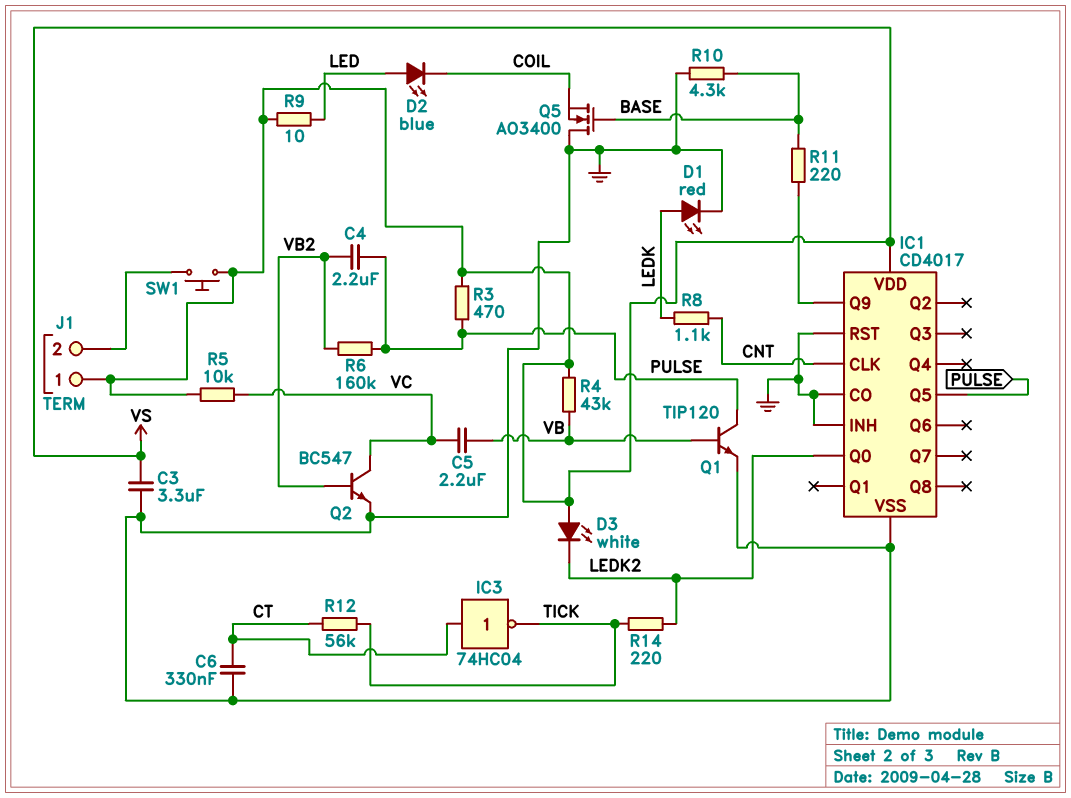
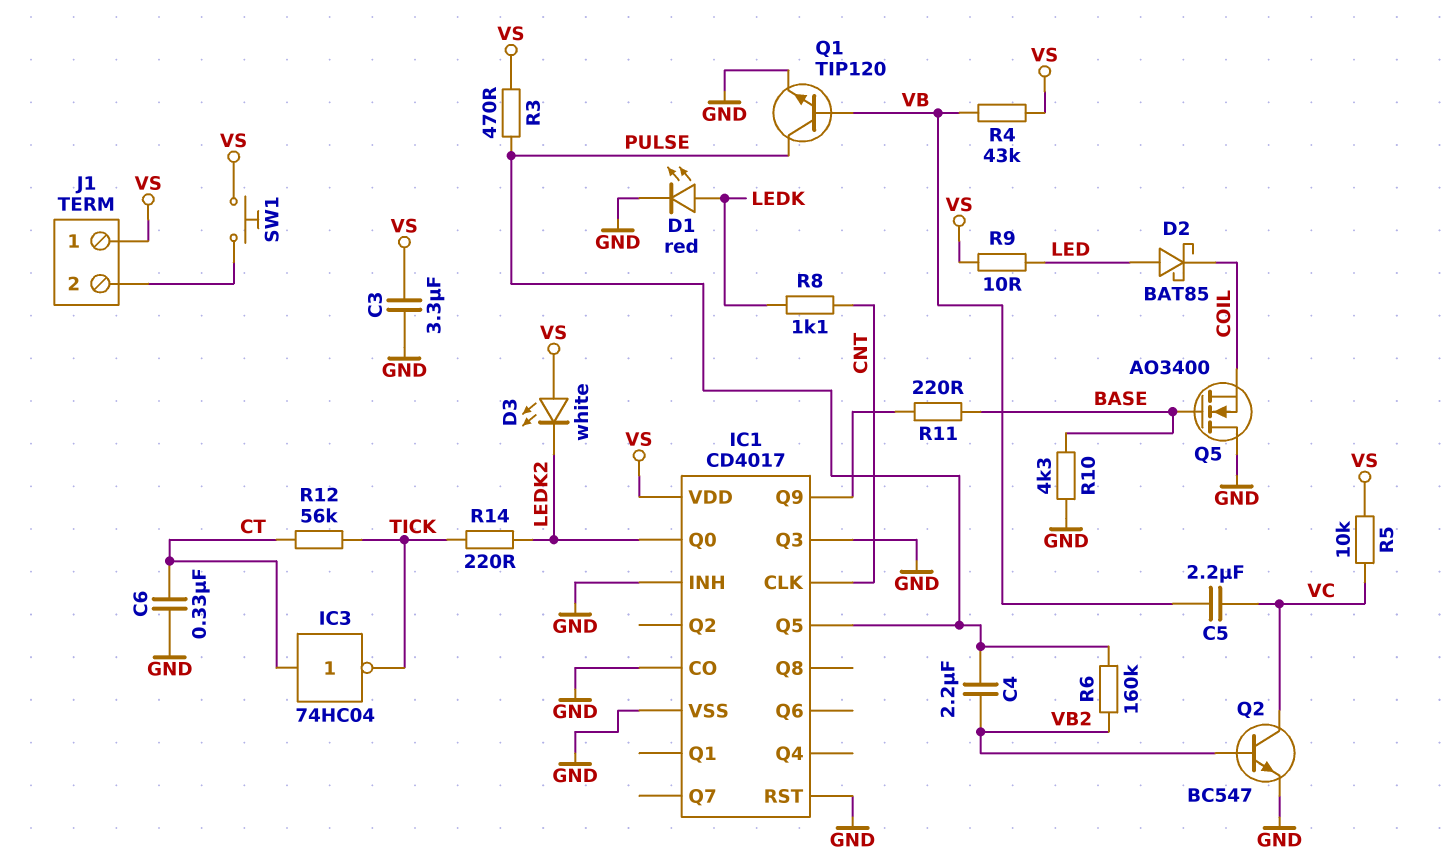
D2: LED blue (A LED, K COIL) -> schottky BAT85 (A LED, K COIL)
IC1 pin Q3: none -> GND

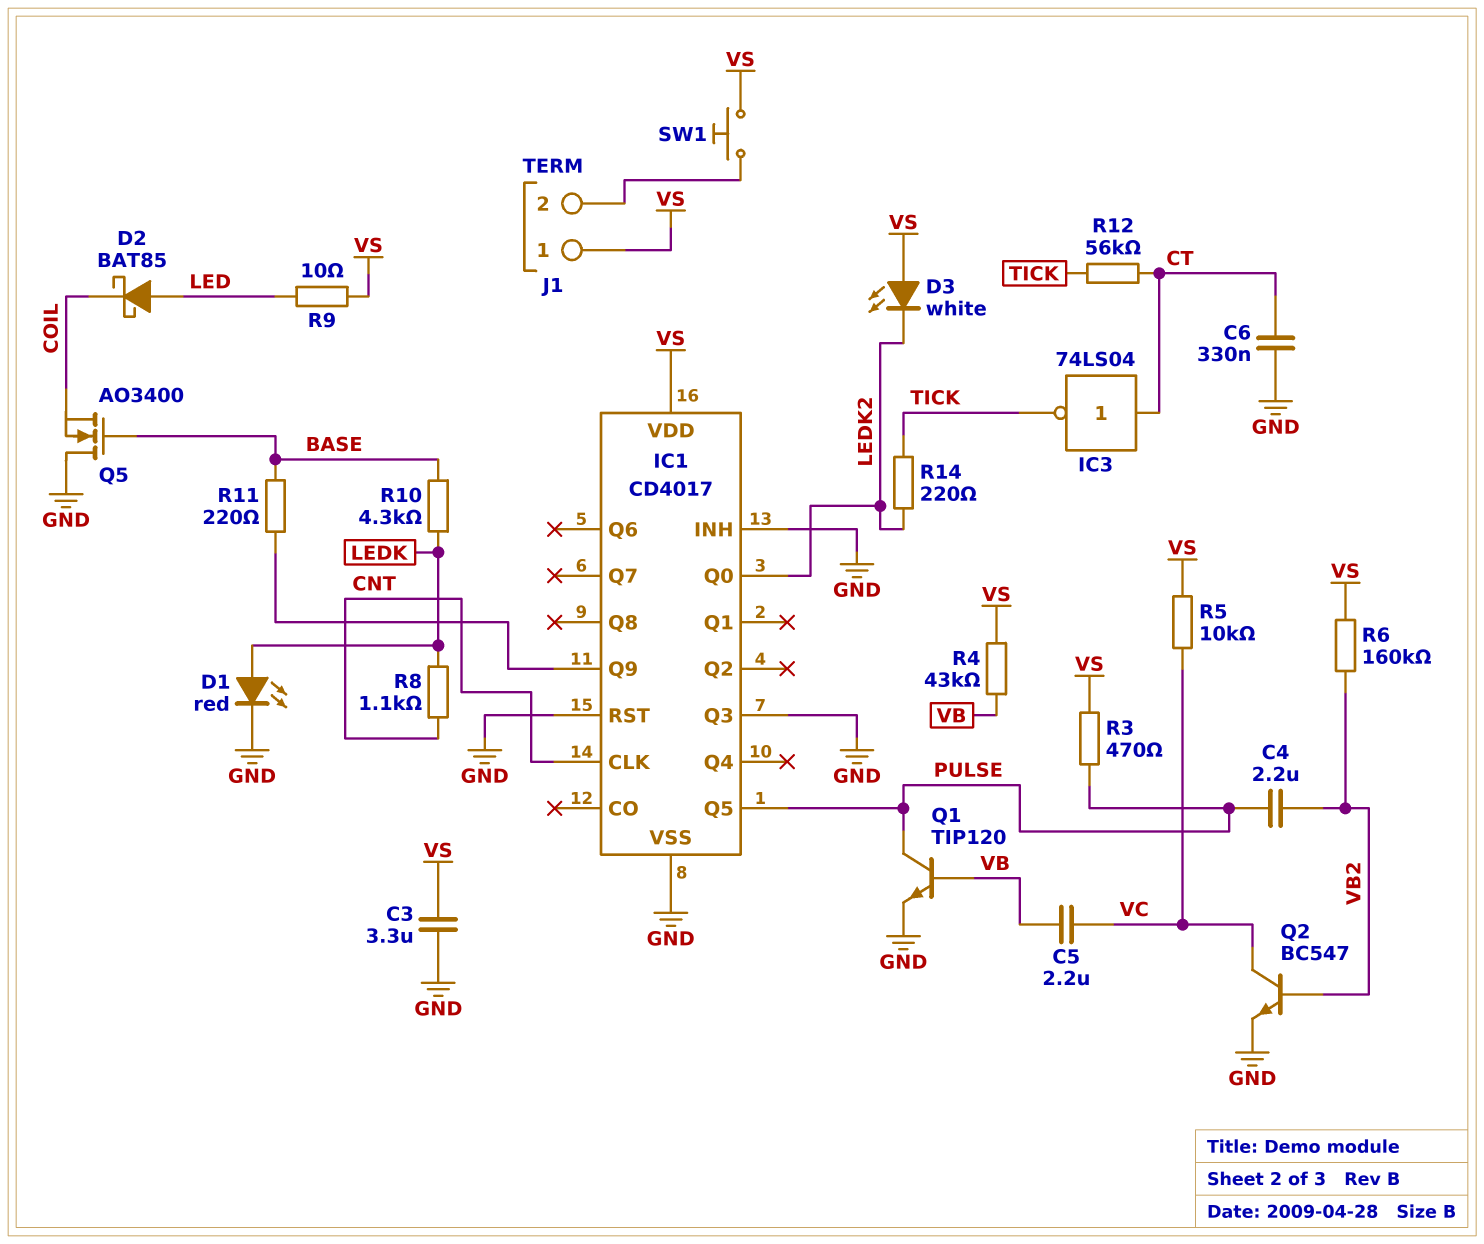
IC1 pin CO: GND -> none
IC3: NOT 74HC04 (in CT, out TICK) -> NOT 74LS04 (in CT, out TICK)
R6: 160k (PULSE, VB2) -> 160k (VB2, VS)
R10: 4.3k (BASE, GND) -> 4.3k (BASE, LEDK)

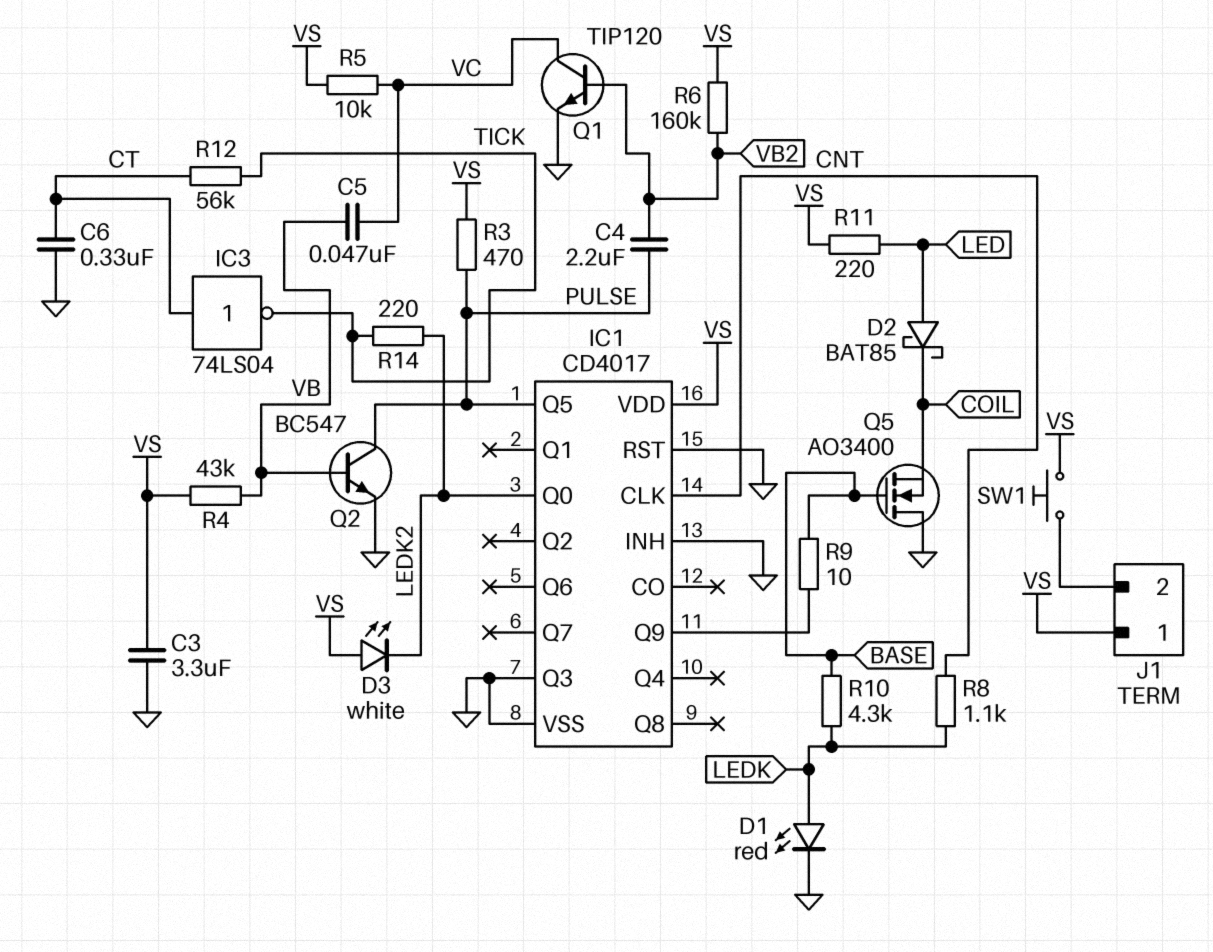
C5: 2.2uF (VB, VC) -> 47nF (VB, VC)
Q1: NPN TIP120 (B VB, C PULSE, E GND) -> NPN TIP120 (B VB2, C VC, E GND)
Q2: NPN BC547 (B VB2, C VC, E GND) -> NPN BC547 (B VB, C PULSE, E GND)
R9: 10 (LED, VS) -> 10 (BASE, IC1/Q9)
R11: 220 (BASE, IC1/Q9) -> 220 (LED, VS)

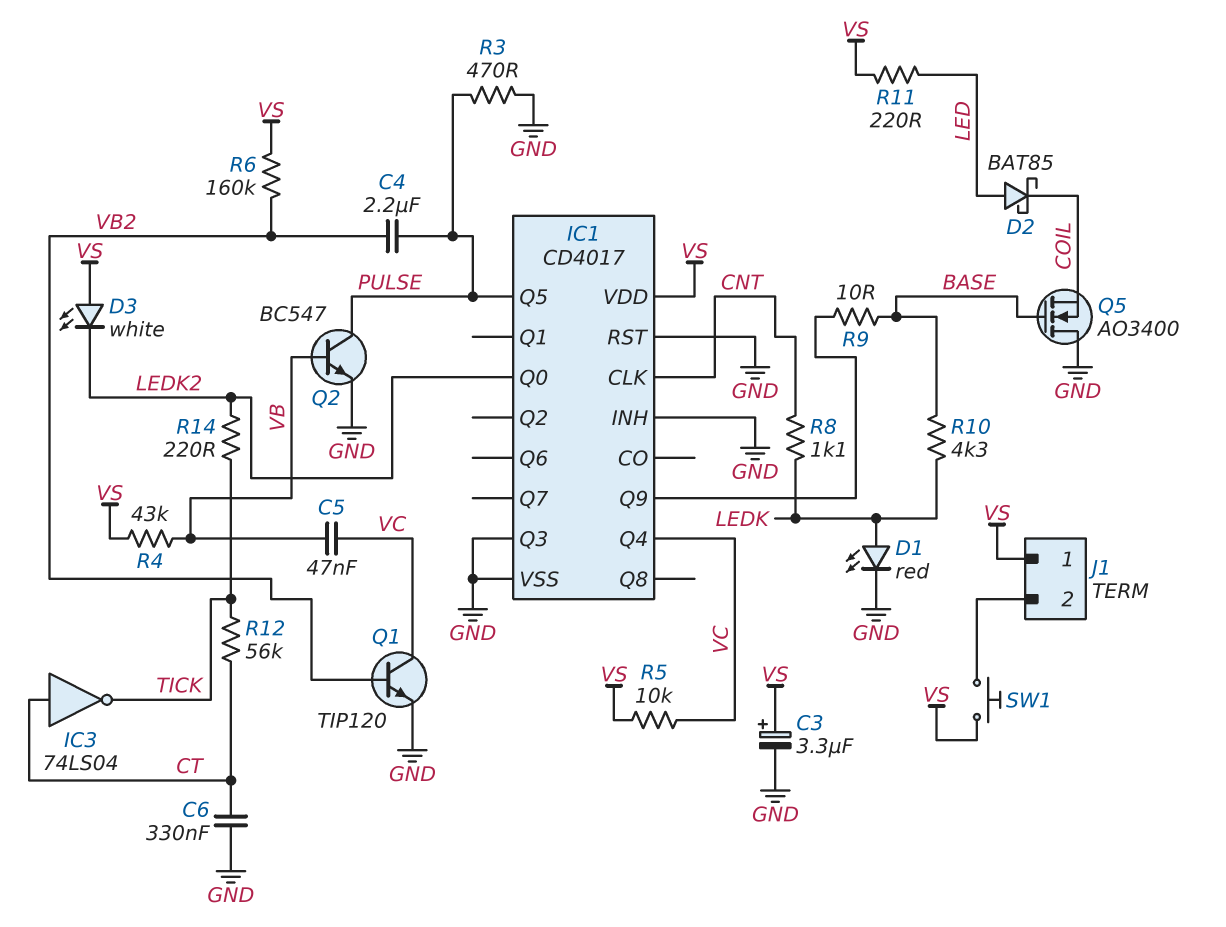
C3: 3.3uF (GND, VS) -> 3.3uF (plus VS, minus GND)
IC1 pin Q4: none -> VC
R3: 470 (PULSE, VS) -> 470 (GND, PULSE)

